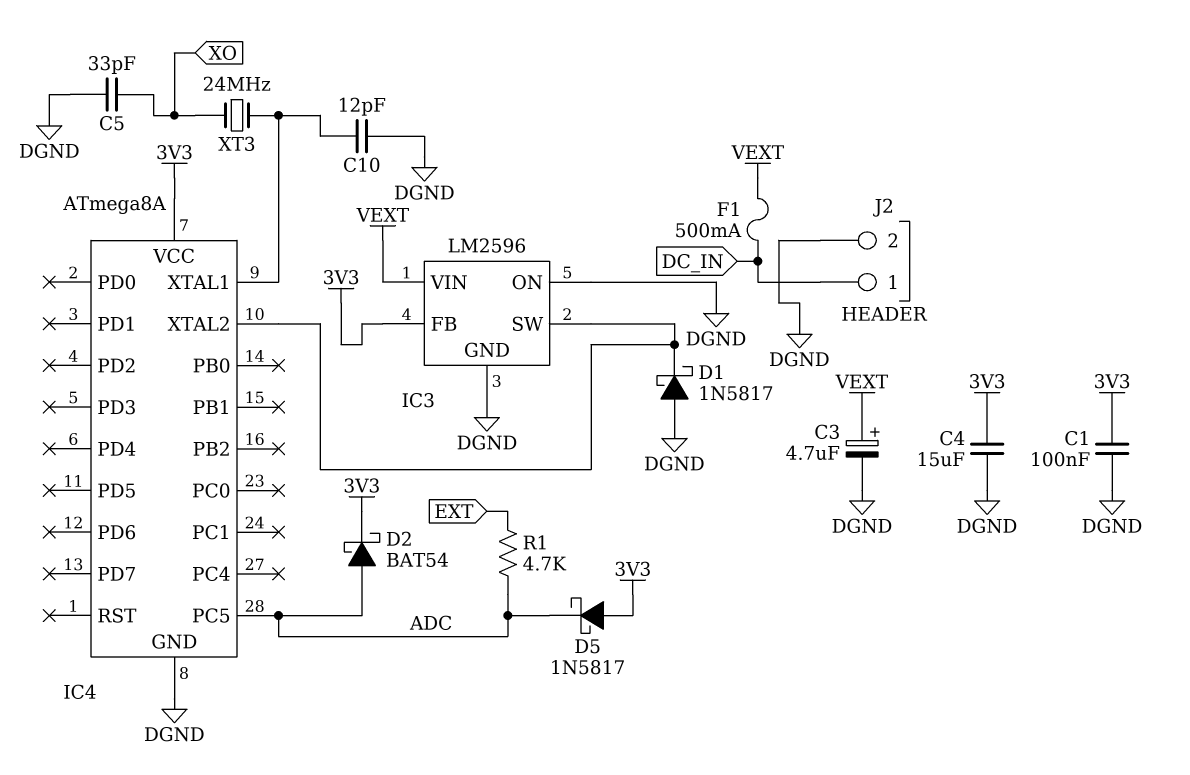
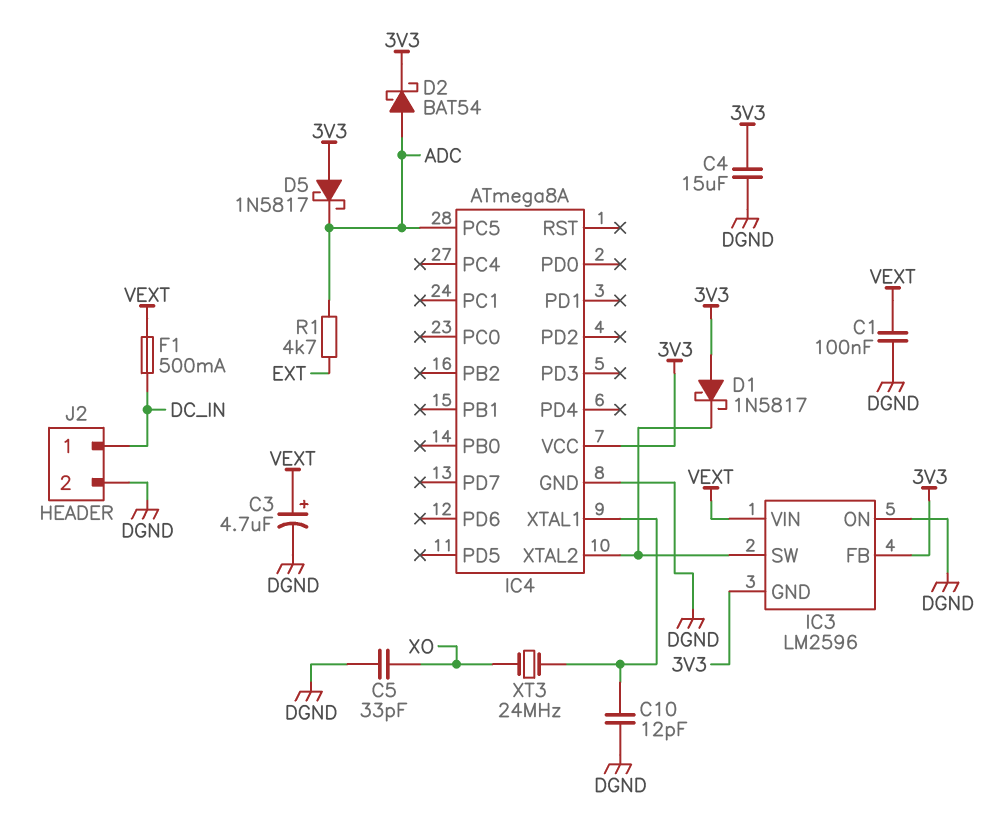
C1: 100nF (3V3, DGND) -> 100nF (DGND, VEXT)
D1: schottky 1N5817 (A DGND, K IC3/SW) -> schottky 1N5817 (A 3V3, K IC3/SW)
IC3 pin GND: DGND -> 3V3

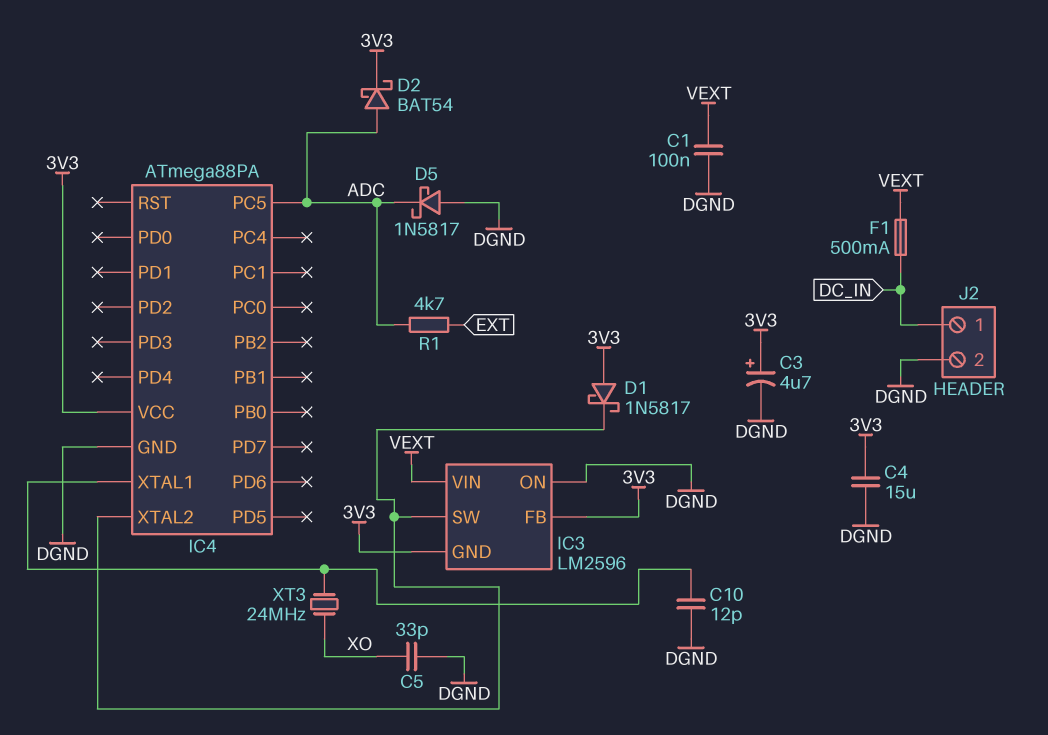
C3: 4.7uF (plus VEXT, minus DGND) -> 4.7uF (plus 3V3, minus DGND)
D5: schottky 1N5817 (A 3V3, K ADC) -> schottky 1N5817 (A DGND, K ADC)
IC4: ATmega8A -> ATmega88PA

